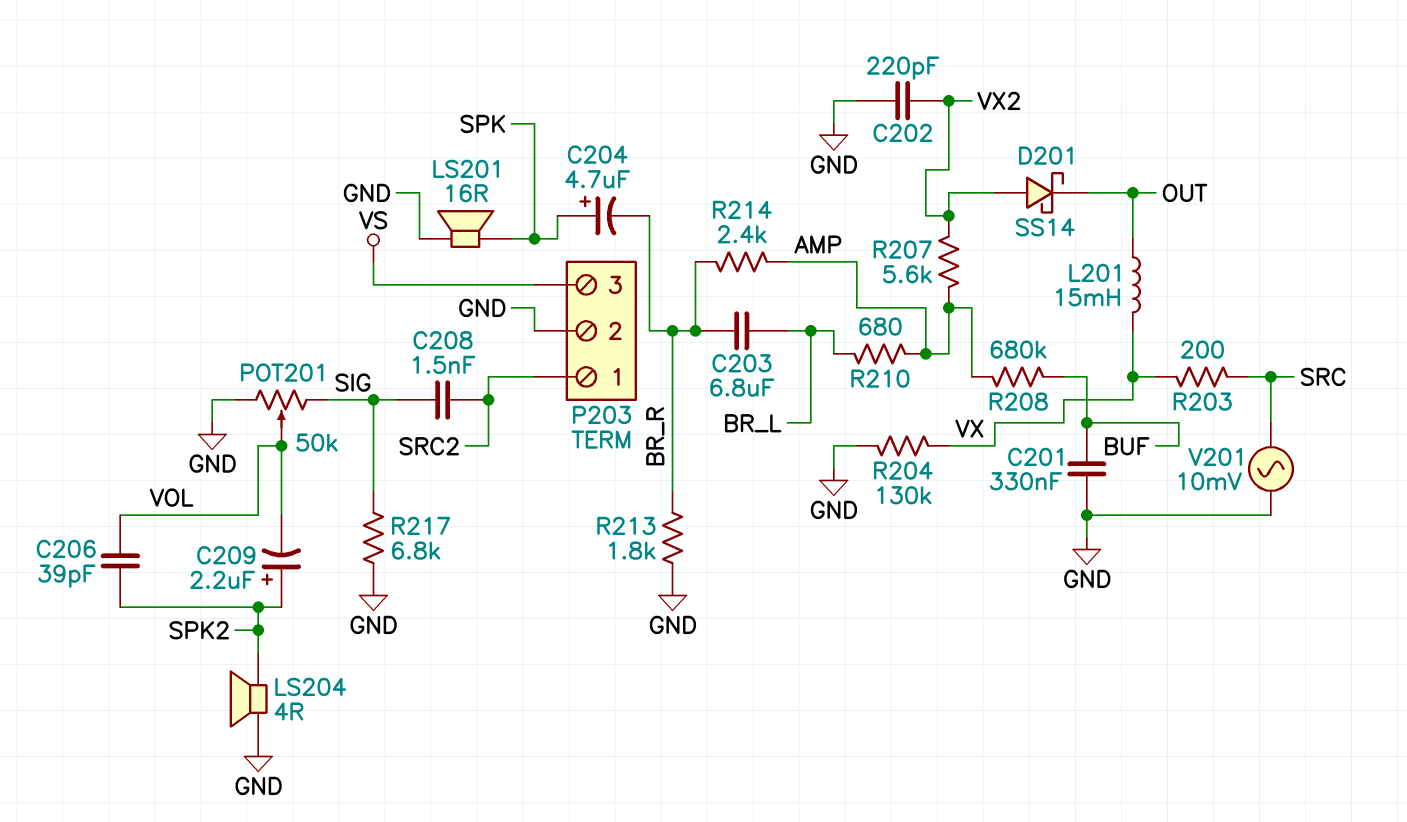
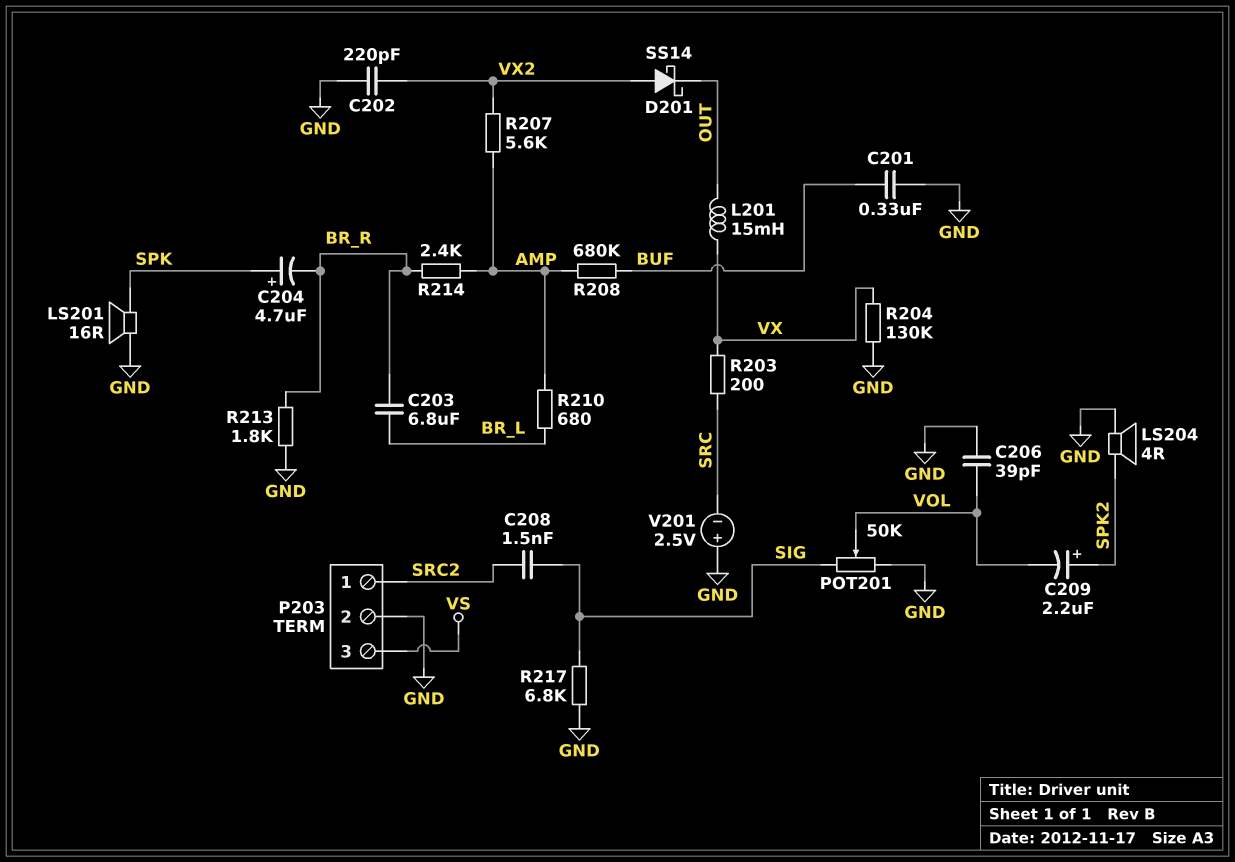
C206: 39pF (SPK2, VOL) -> 39pF (GND, VOL)
V201: AC 10mV (GND, SRC) -> 2.5V (plus GND, minus SRC)

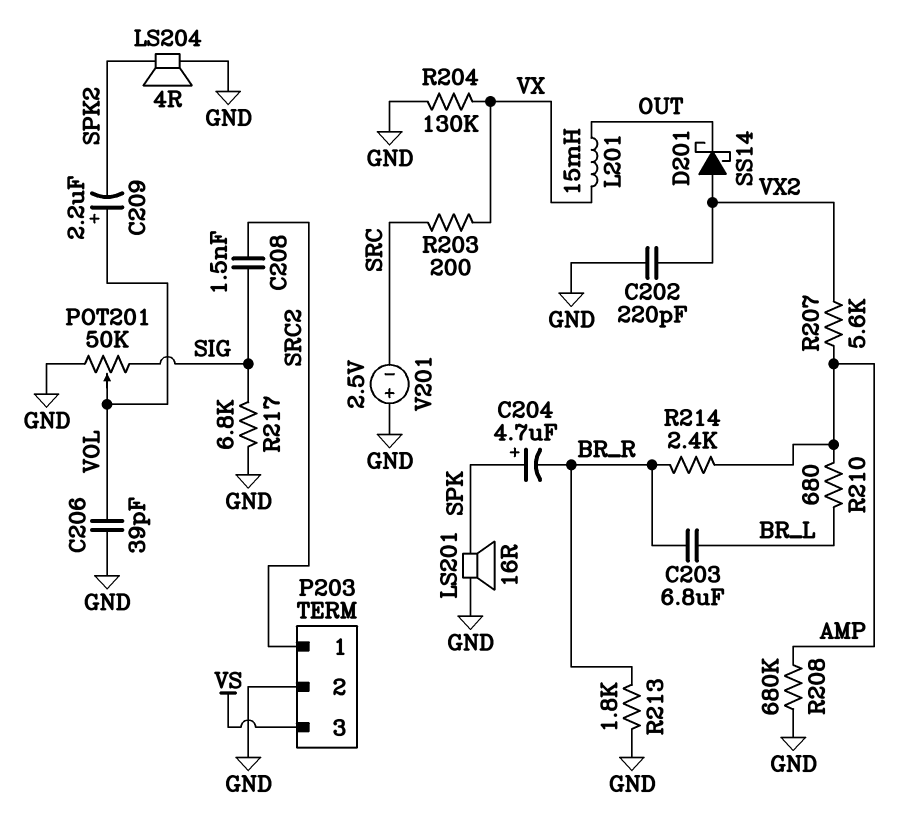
C201: 330nF (BUF, GND) -> none
C209: 2.2uF (plus SPK2, minus VOL) -> 2.2uF (plus VOL, minus SPK2)
R208: 680k (AMP, BUF) -> 680k (AMP, GND)

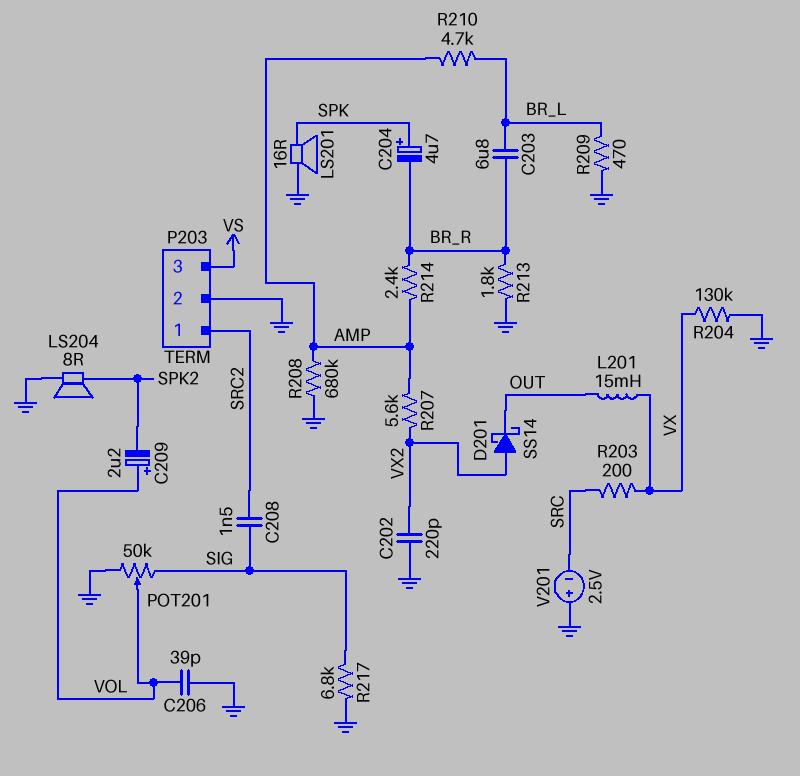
LS204: speaker 4R (GND, SPK2) -> speaker 8R (GND, SPK2)
R209: none -> 470 (BR_L, GND)
R210: 680 (AMP, BR_L) -> 4.7k (AMP, BR_L)

